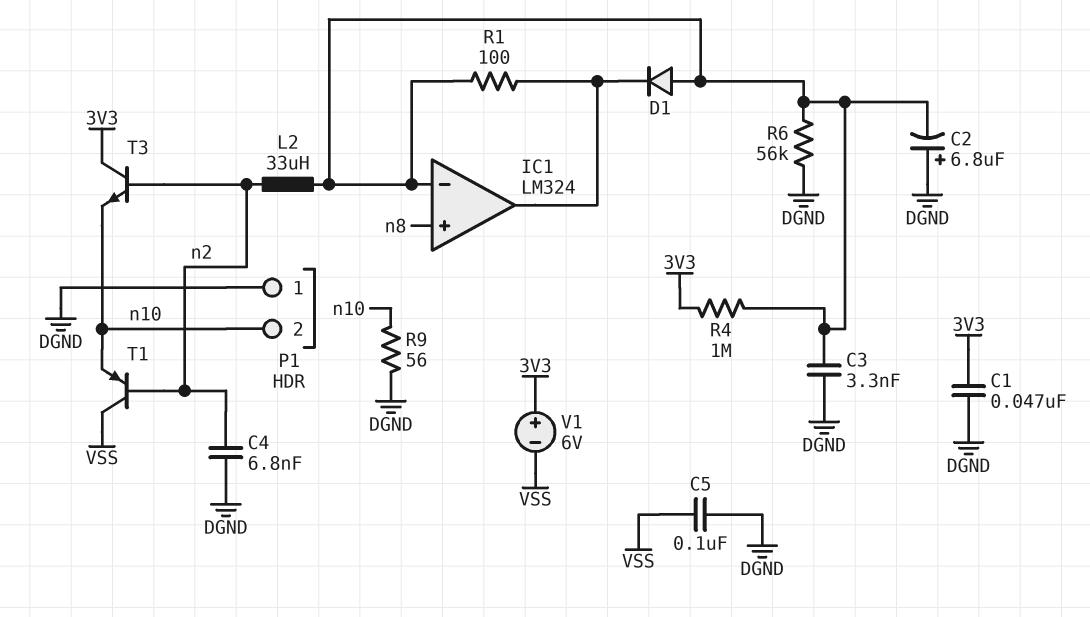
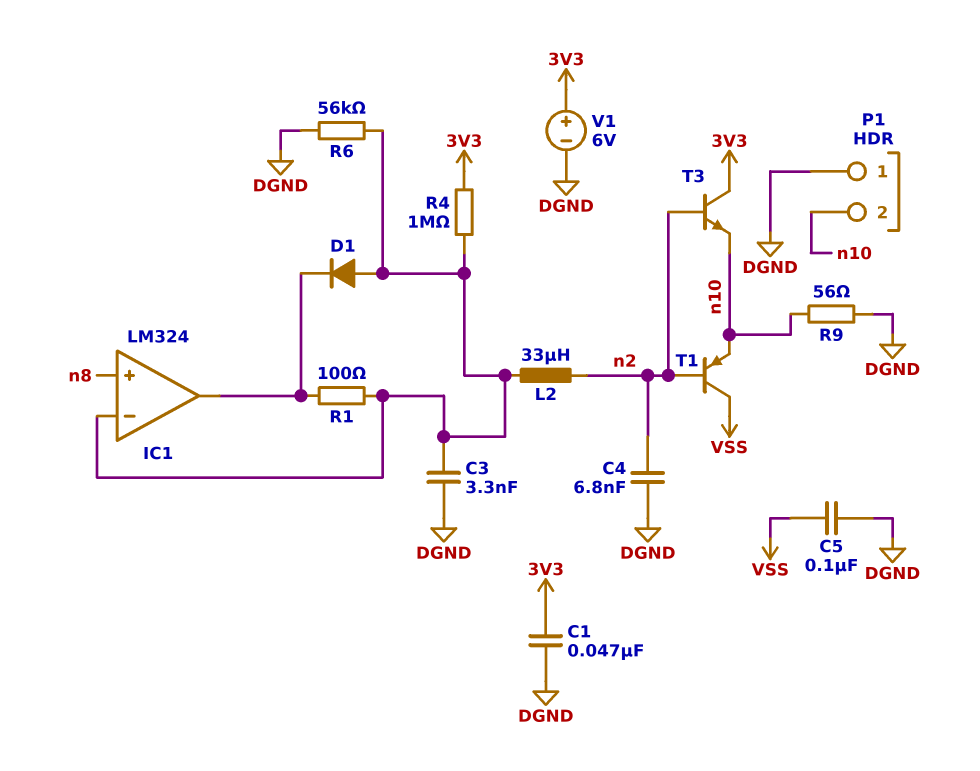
C2: 6.8uF (plus DGND, minus IC1/in-) -> none
V1: 6V (plus 3V3, minus VSS) -> 6V (plus 3V3, minus DGND)

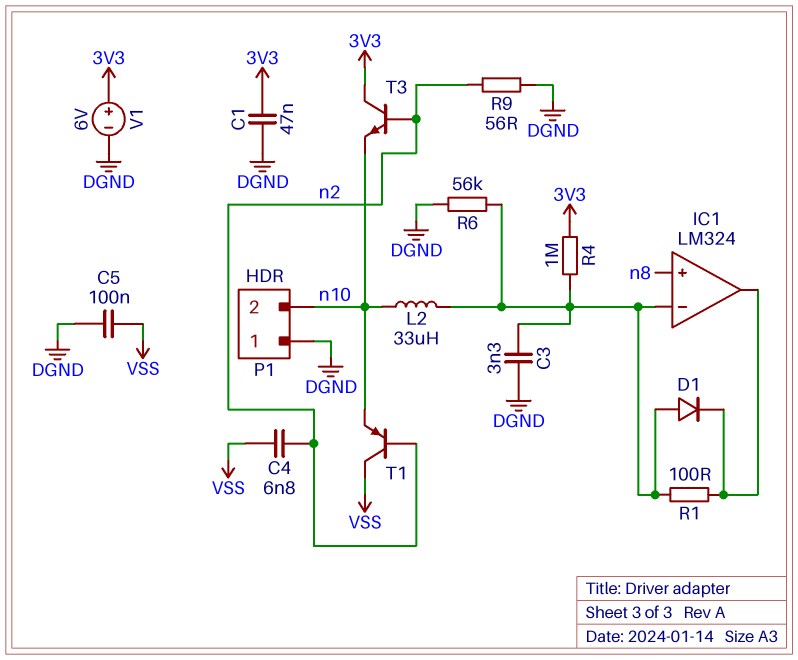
C4: 6.8nF (DGND, n2) -> 6.8nF (VSS, n2)
L2: 33uH (IC1/in-, n2) -> 33uH (IC1/in-, n10)
R9: 56 (DGND, n10) -> 56 (DGND, n2)

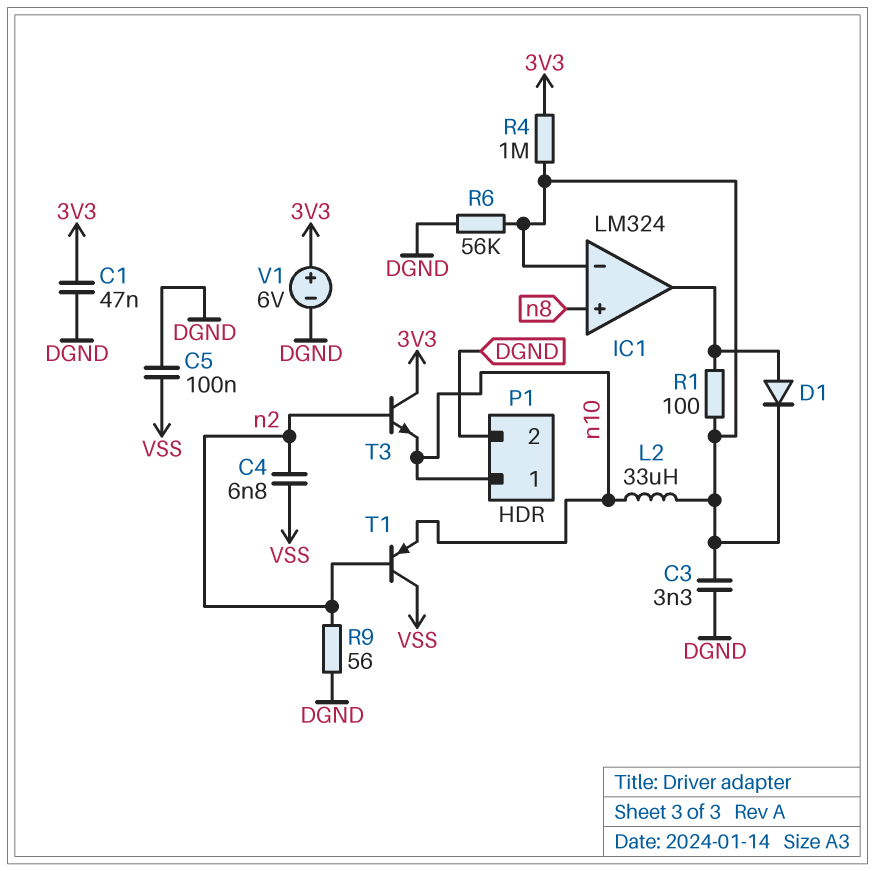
D1: diode (A IC1/in-, K IC1/out) -> diode (A IC1/out, K IC1/in-)
P1 pin 1: DGND -> n10
P1 pin 2: n10 -> DGND

